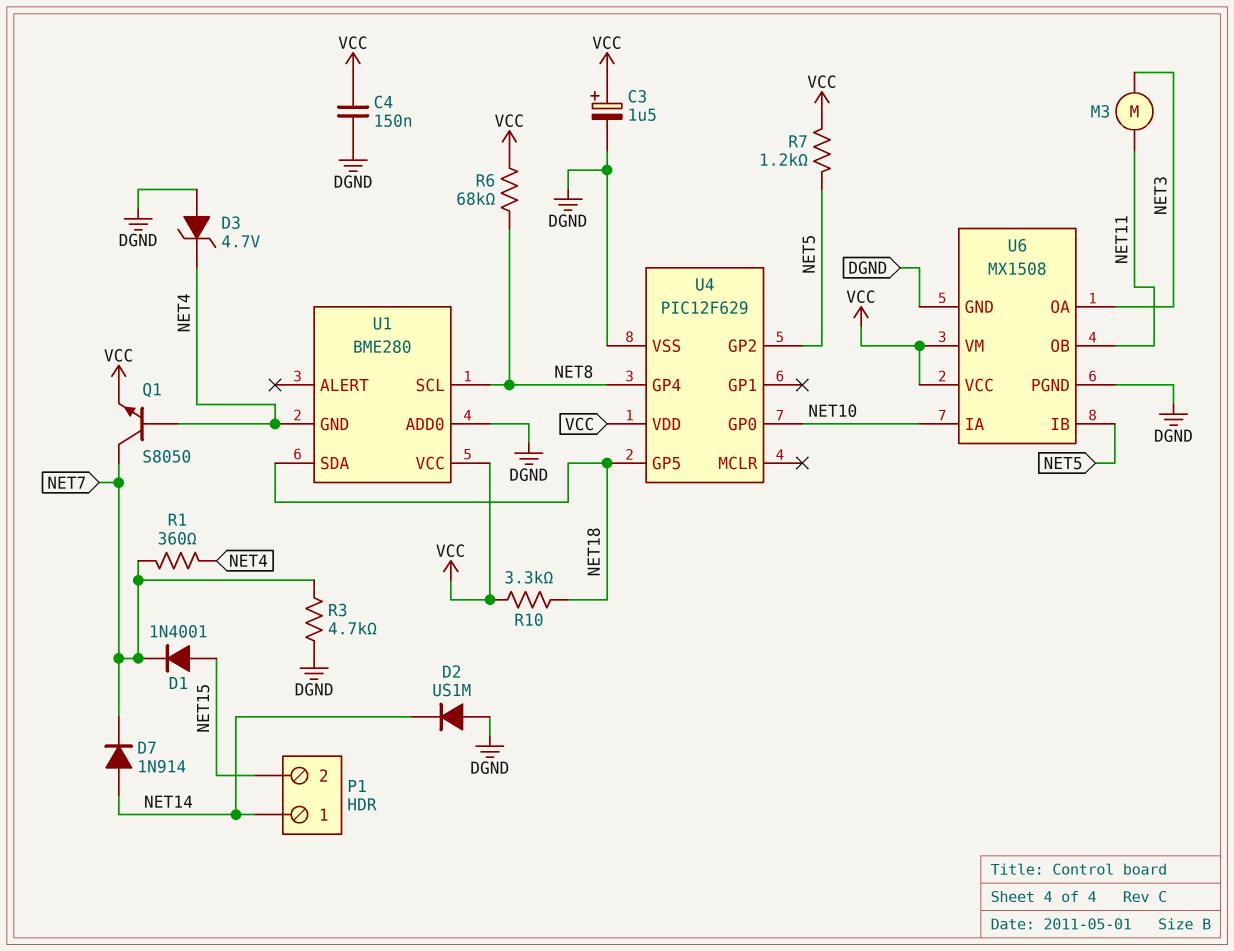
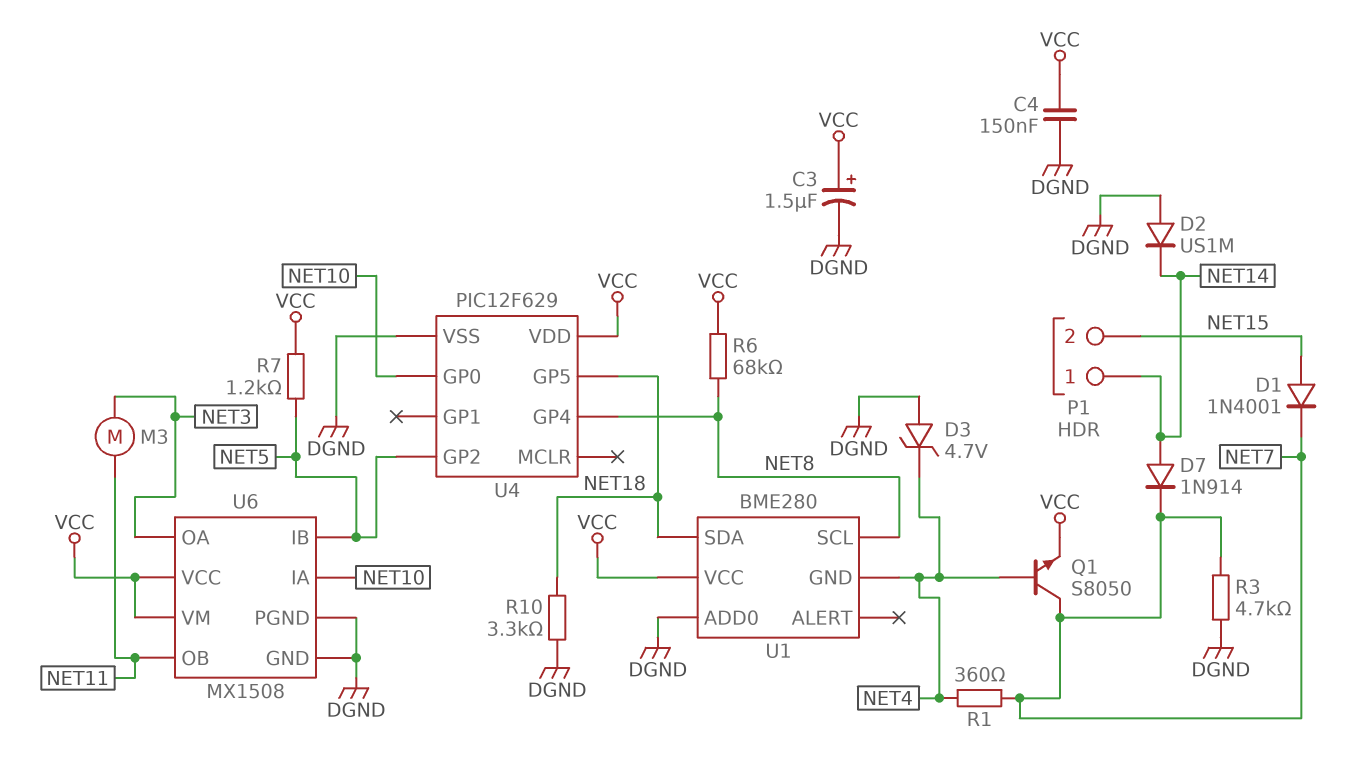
R10: 3.3k (NET18, VCC) -> 3.3k (DGND, NET18)

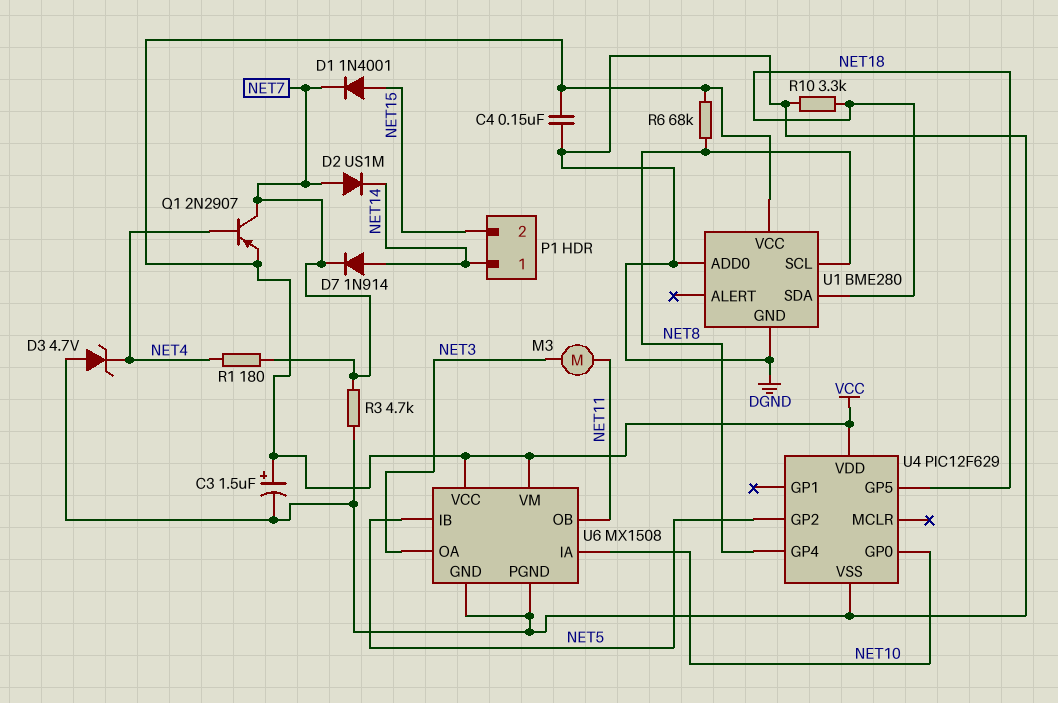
D2: diode US1M (A DGND, K NET14) -> diode US1M (A NET7, K NET14)
Q1: NPN S8050 (B NET4, C NET7, E VCC) -> PNP 2N2907 (B NET4, C NET7, E VCC)
R1: 360 (NET4, NET7) -> 180 (NET4, NET7)
R7: 1.2k (NET5, VCC) -> none
U1 pin GND: NET4 -> DGND

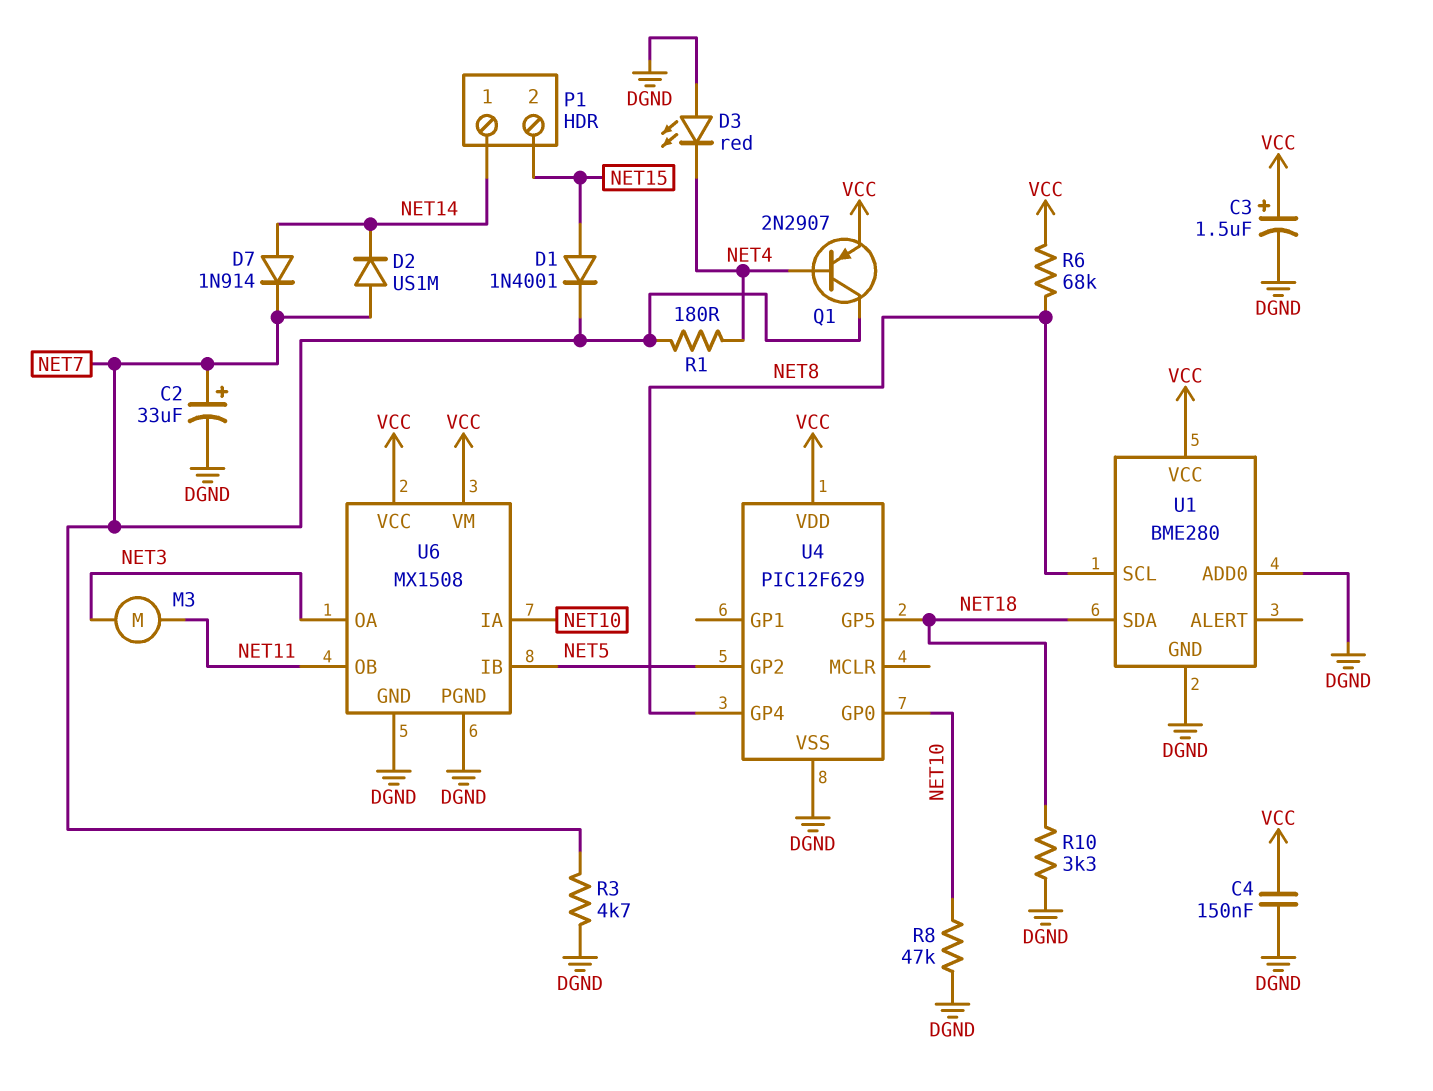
C2: none -> 33uF (plus NET7, minus DGND)
D3: zener 4.7V (A DGND, K NET4) -> LED red (A DGND, K NET4)
R8: none -> 47k (DGND, NET10)

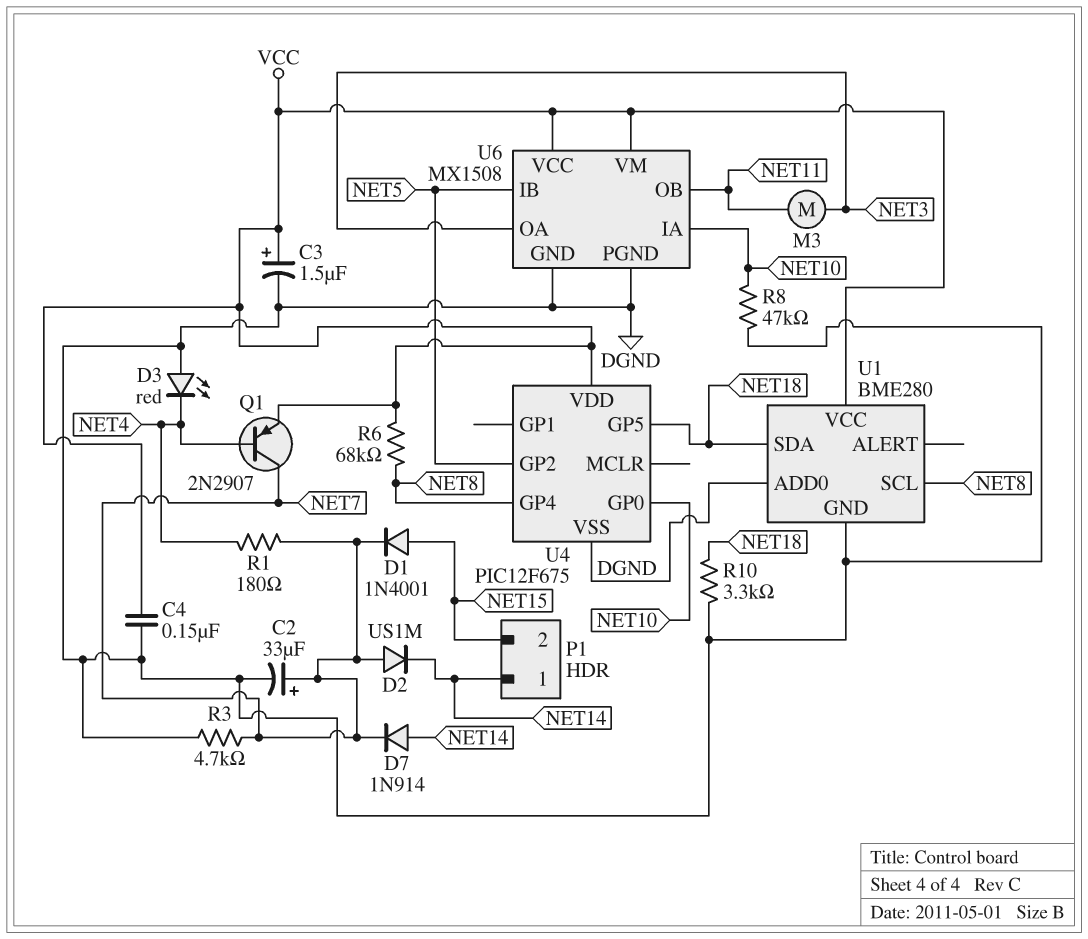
U4: PIC12F629 -> PIC12F675

